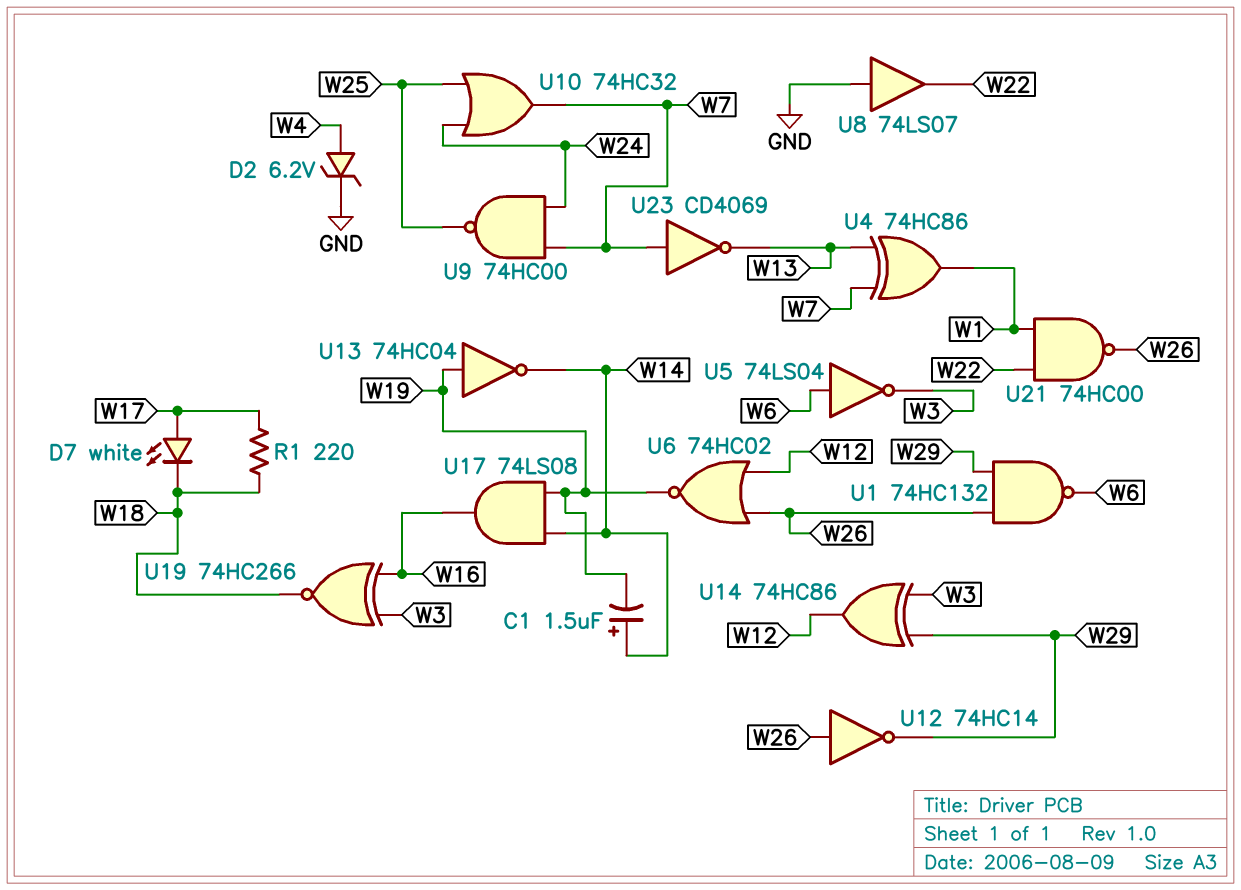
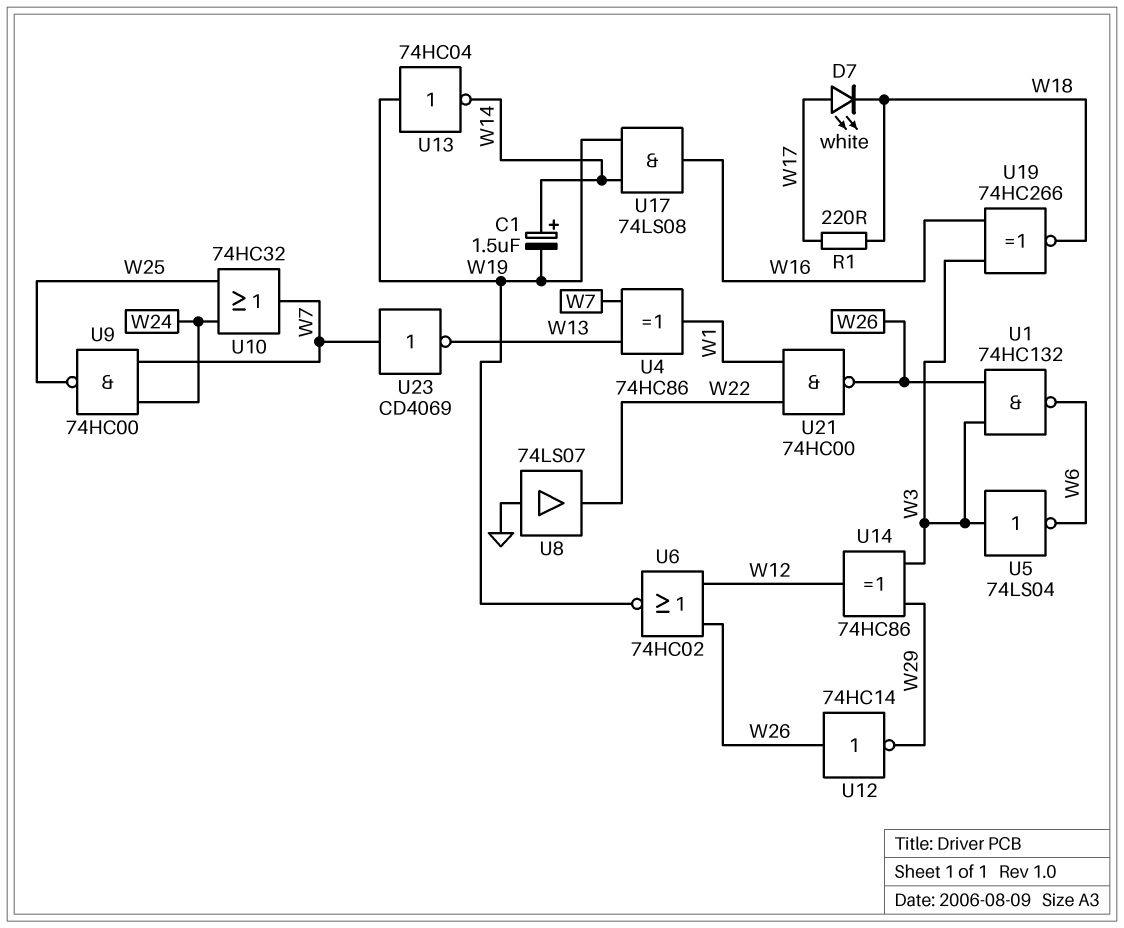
D2: zener 6.2V (A W4, K GND) -> none
U1: NAND 74HC132 (in W26, in W29, out W6) -> NAND 74HC132 (in W3, in W26, out W6)
U5: NOT 74LS04 (in W6, out W3) -> NOT 74LS04 (in W3, out W6)

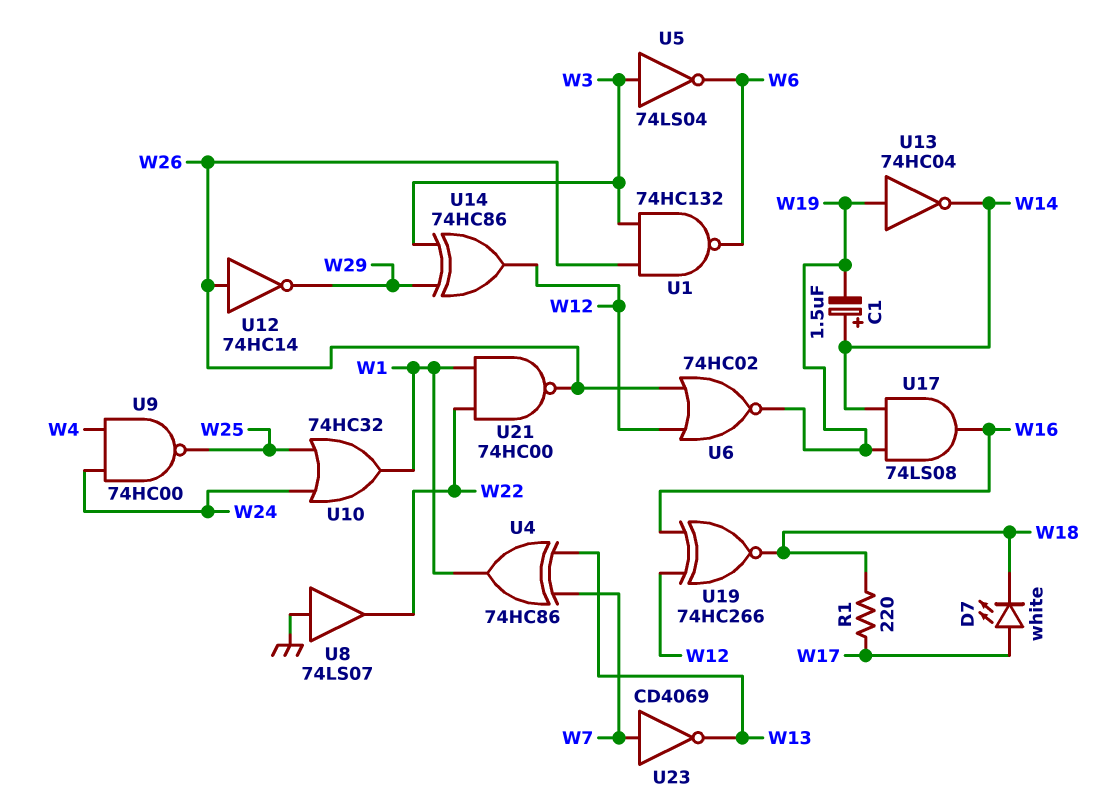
U9: NAND 74HC00 (in W7, in W24, out W25) -> NAND 74HC00 (in W4, in W24, out W25)
U10: OR 74HC32 (in W24, in W25, out W7) -> OR 74HC32 (in W24, in W25, out W1)
U19: XNOR 74HC266 (in W3, in W16, out W18) -> XNOR 74HC266 (in W12, in W16, out W18)

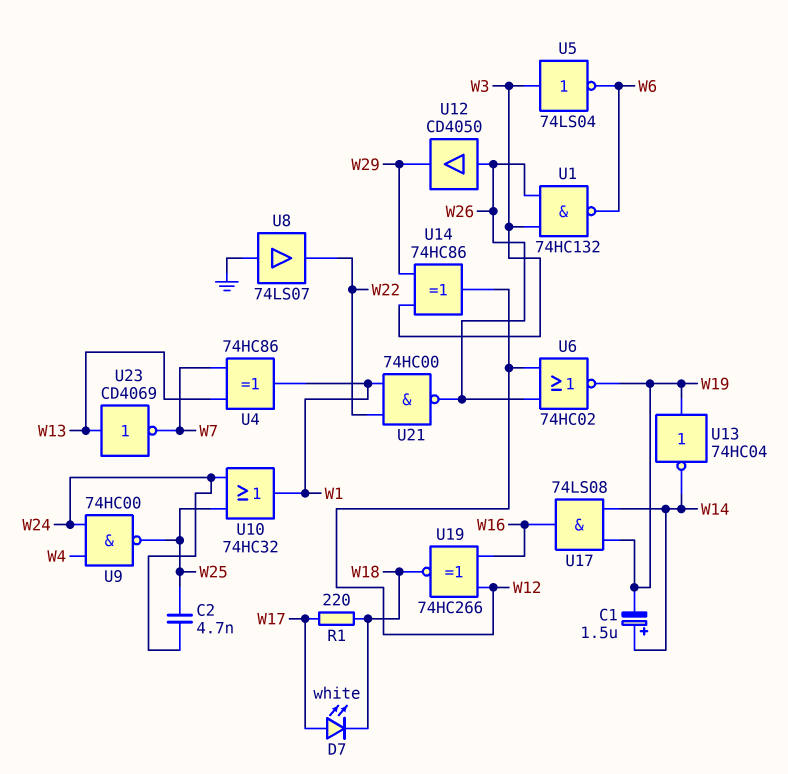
C2: none -> 4.7nF (W24, W25)
U12: NOT 74HC14 (in W26, out W29) -> buffer CD4050 (in W26, out W29)
U23: NOT CD4069 (in W7, out W13) -> NOT CD4069 (in W13, out W7)

